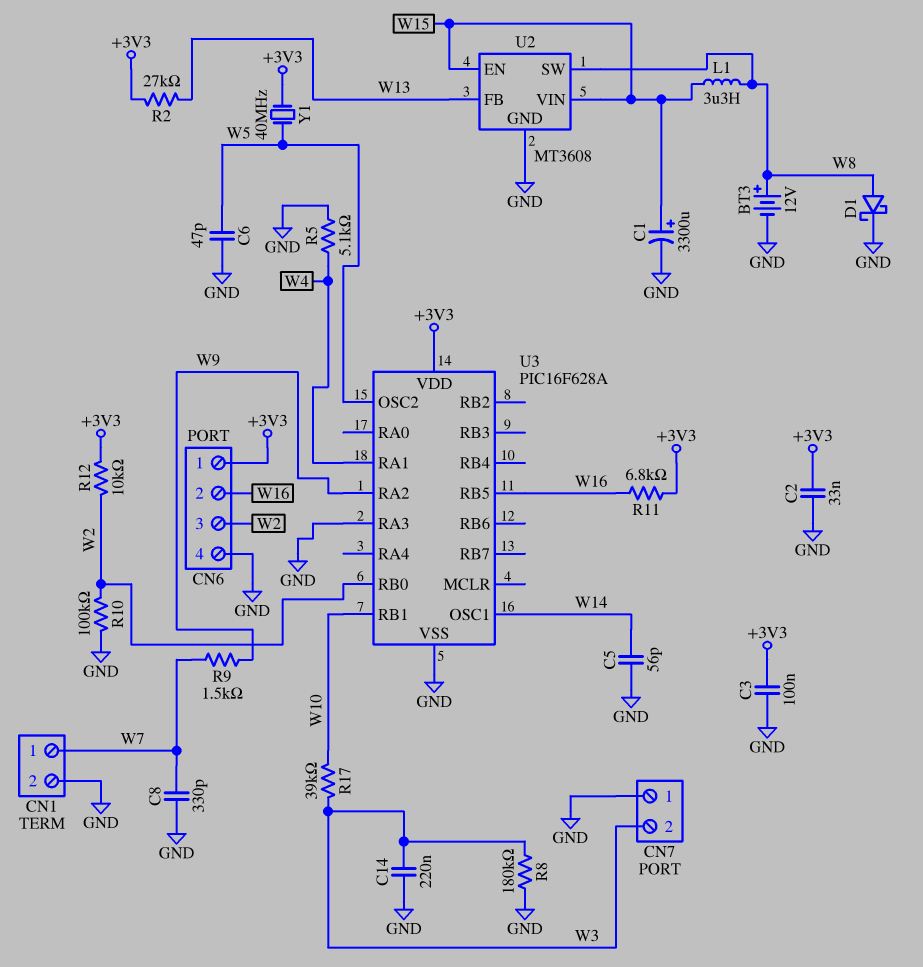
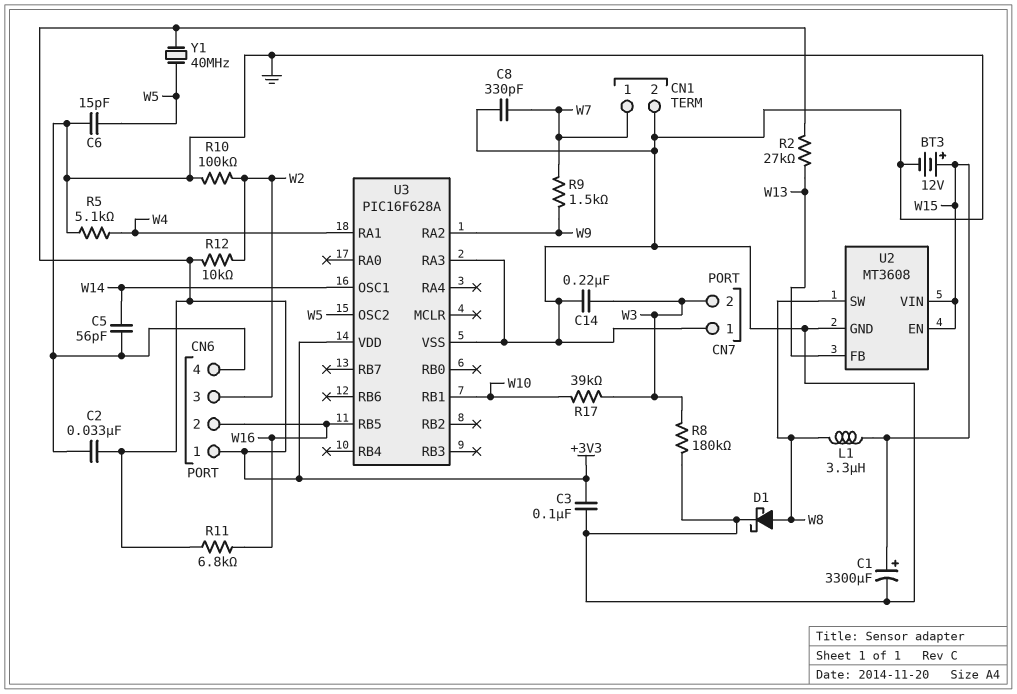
BT3: 12V (plus W8, minus GND) -> 12V (plus W15, minus GND)
C6: 47pF (GND, W5) -> 15pF (GND, W5)
U3 pin RB0: W2 -> none

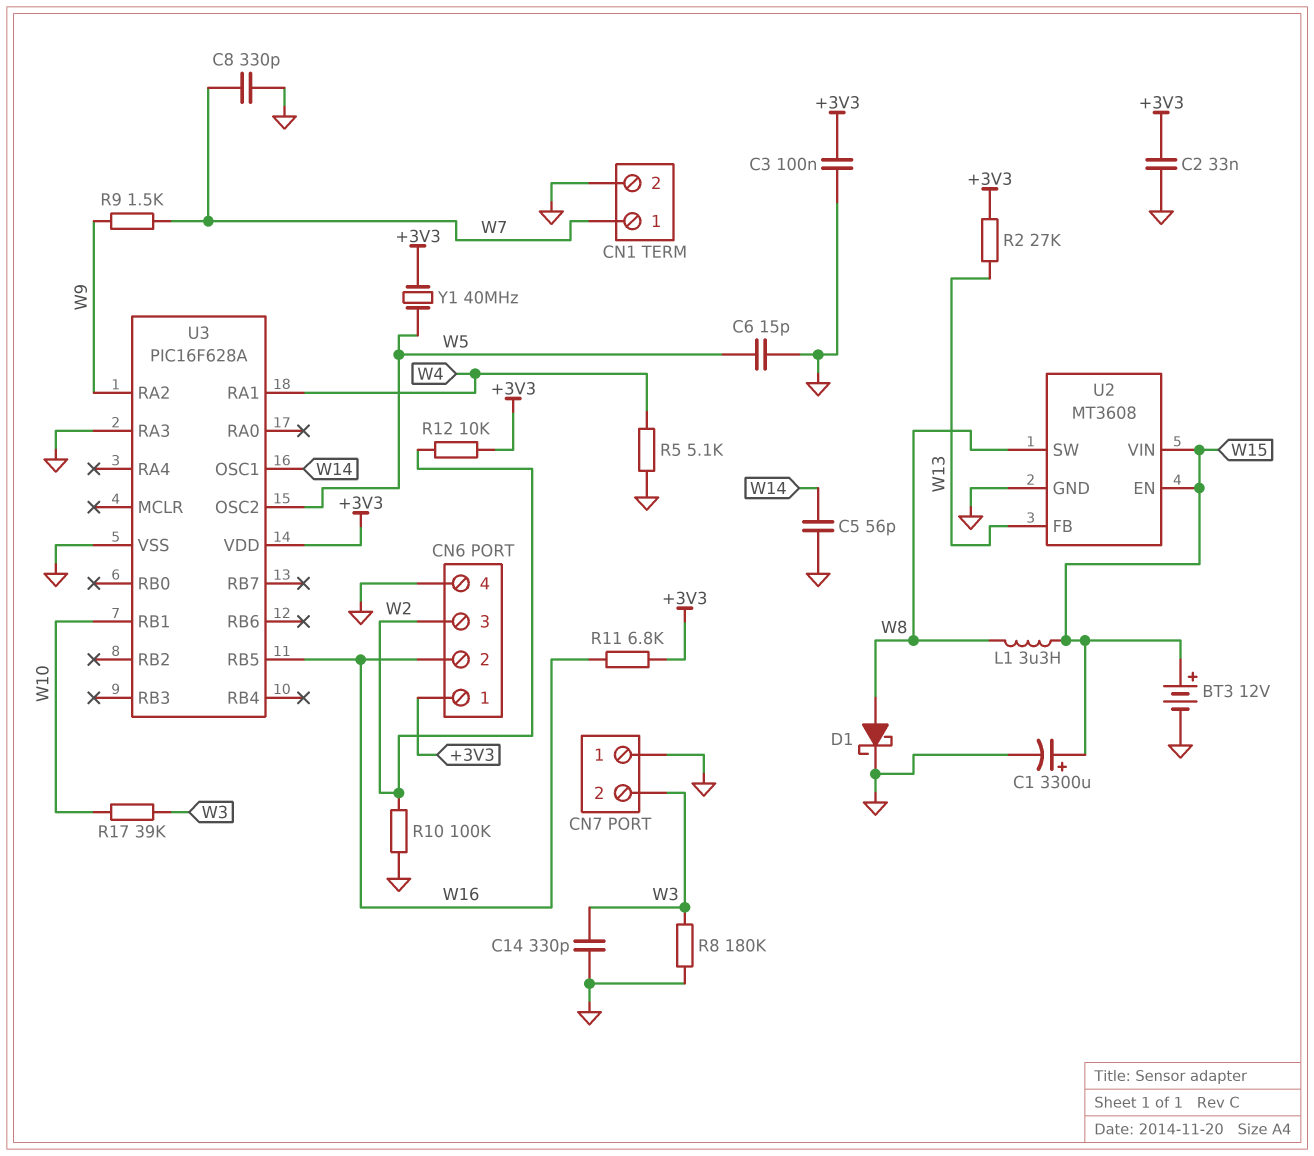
C14: 220nF (GND, W3) -> 330pF (GND, W3)

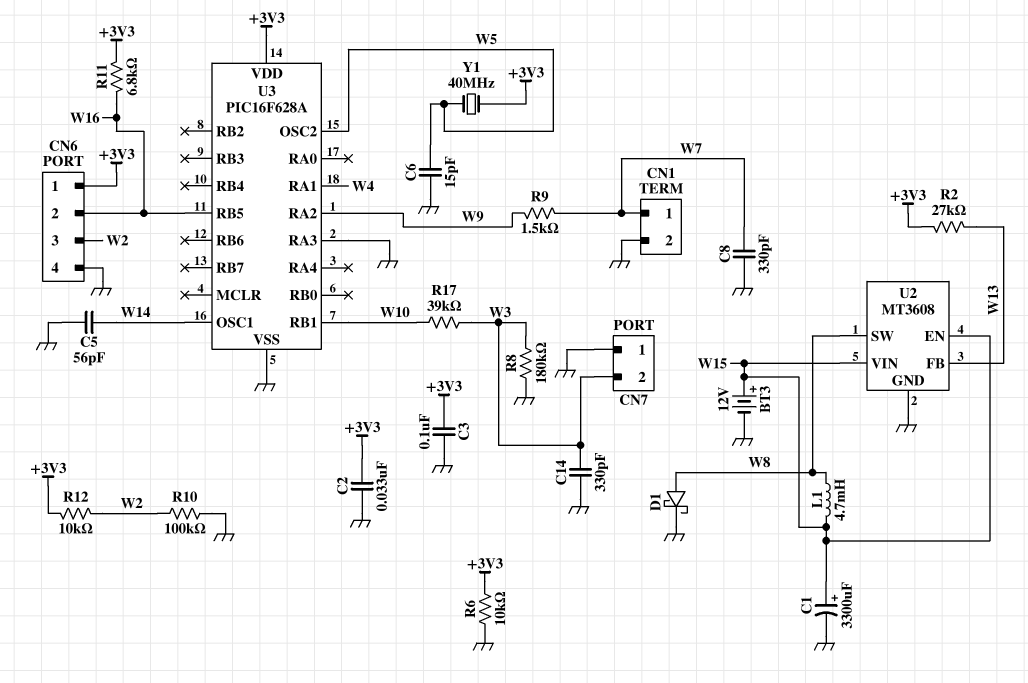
L1: 3.3uH (W8, W15) -> 4.7mH (W8, W15)
R5: 5.1k (GND, W4) -> none
R6: none -> 10k (+3V3, GND)

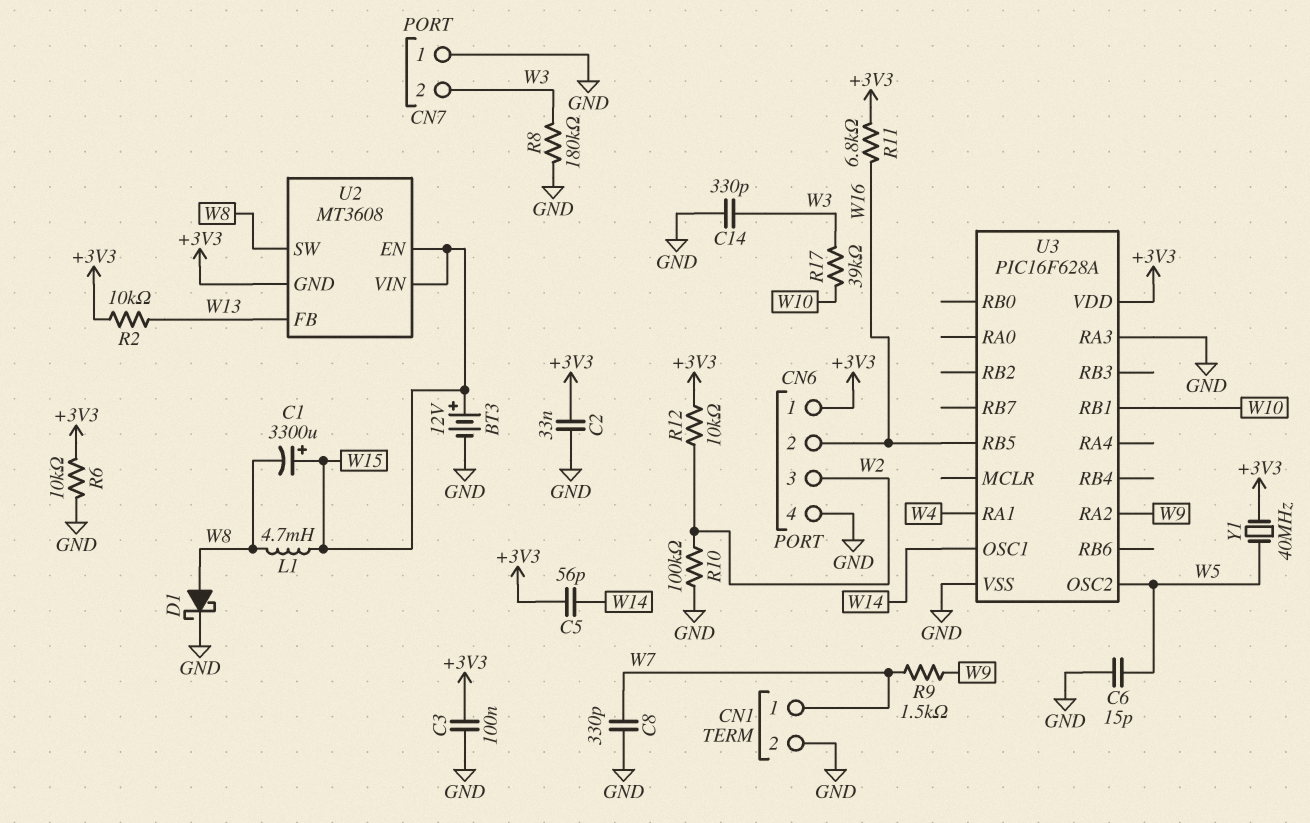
C1: 3300uF (plus W15, minus GND) -> 3300uF (plus W15, minus W8)
C5: 56pF (GND, W14) -> 56pF (+3V3, W14)
R2: 27k (+3V3, W13) -> 10k (+3V3, W13)
U2 pin GND: GND -> +3V3

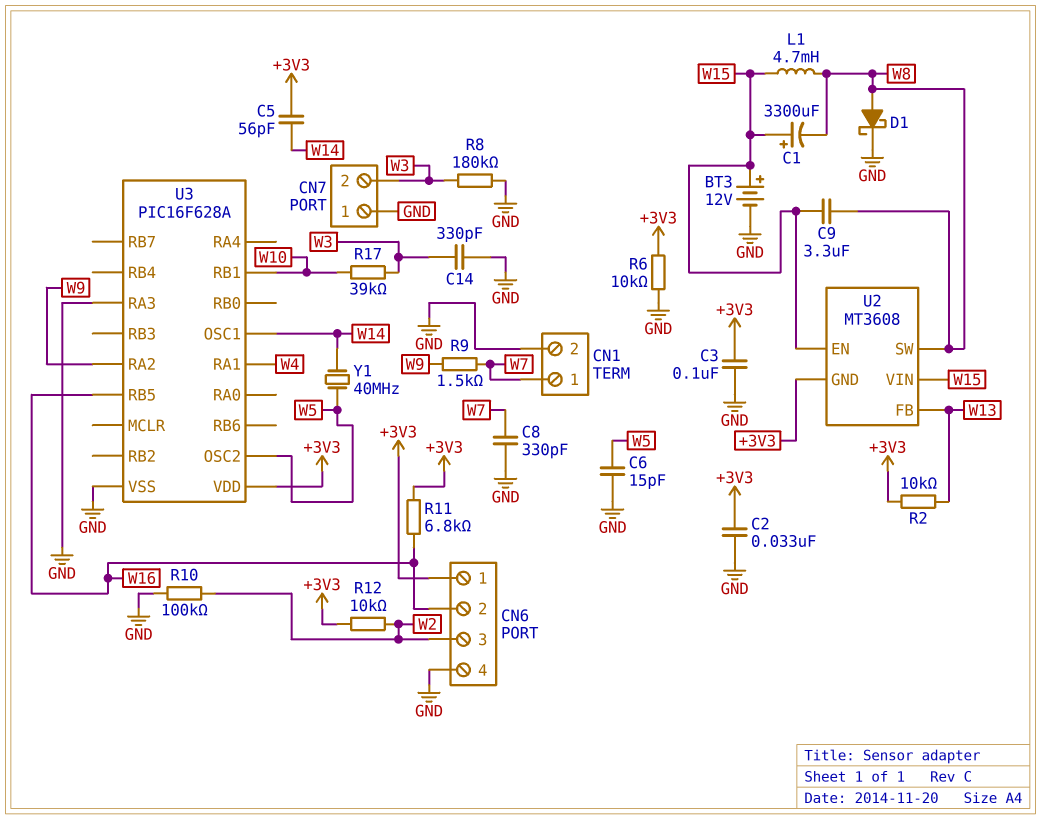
C9: none -> 3.3uF (W8, W15)
Y1: 40MHz (+3V3, W5) -> 40MHz (W5, W14)

